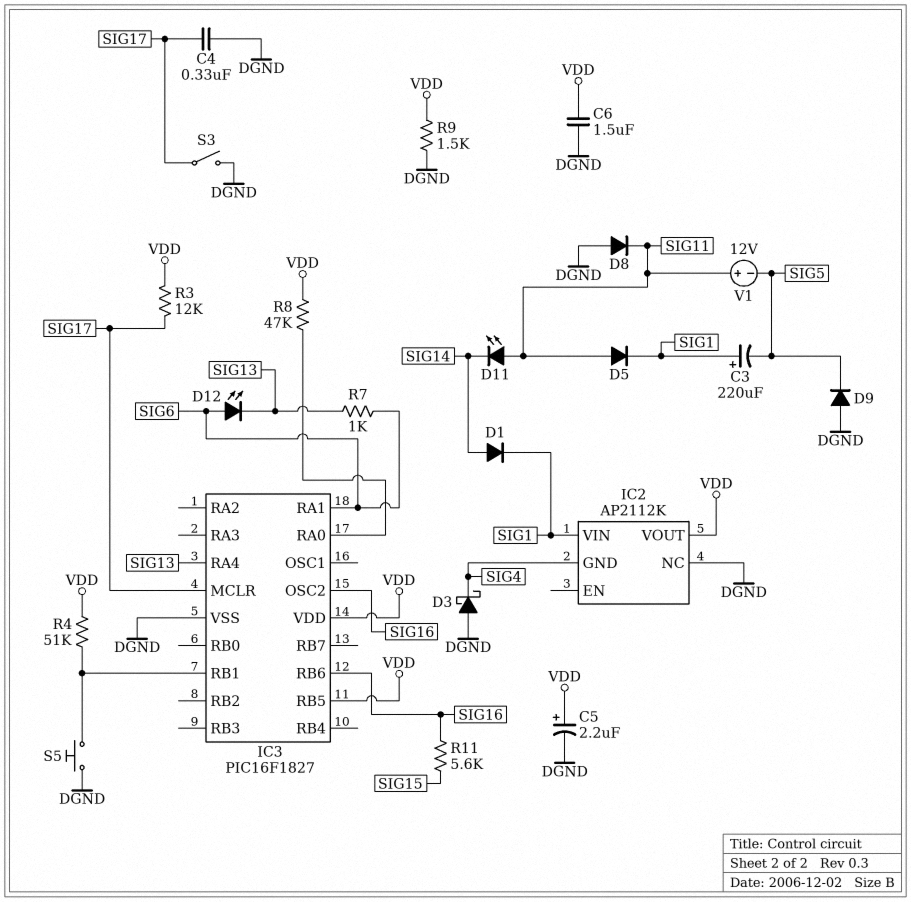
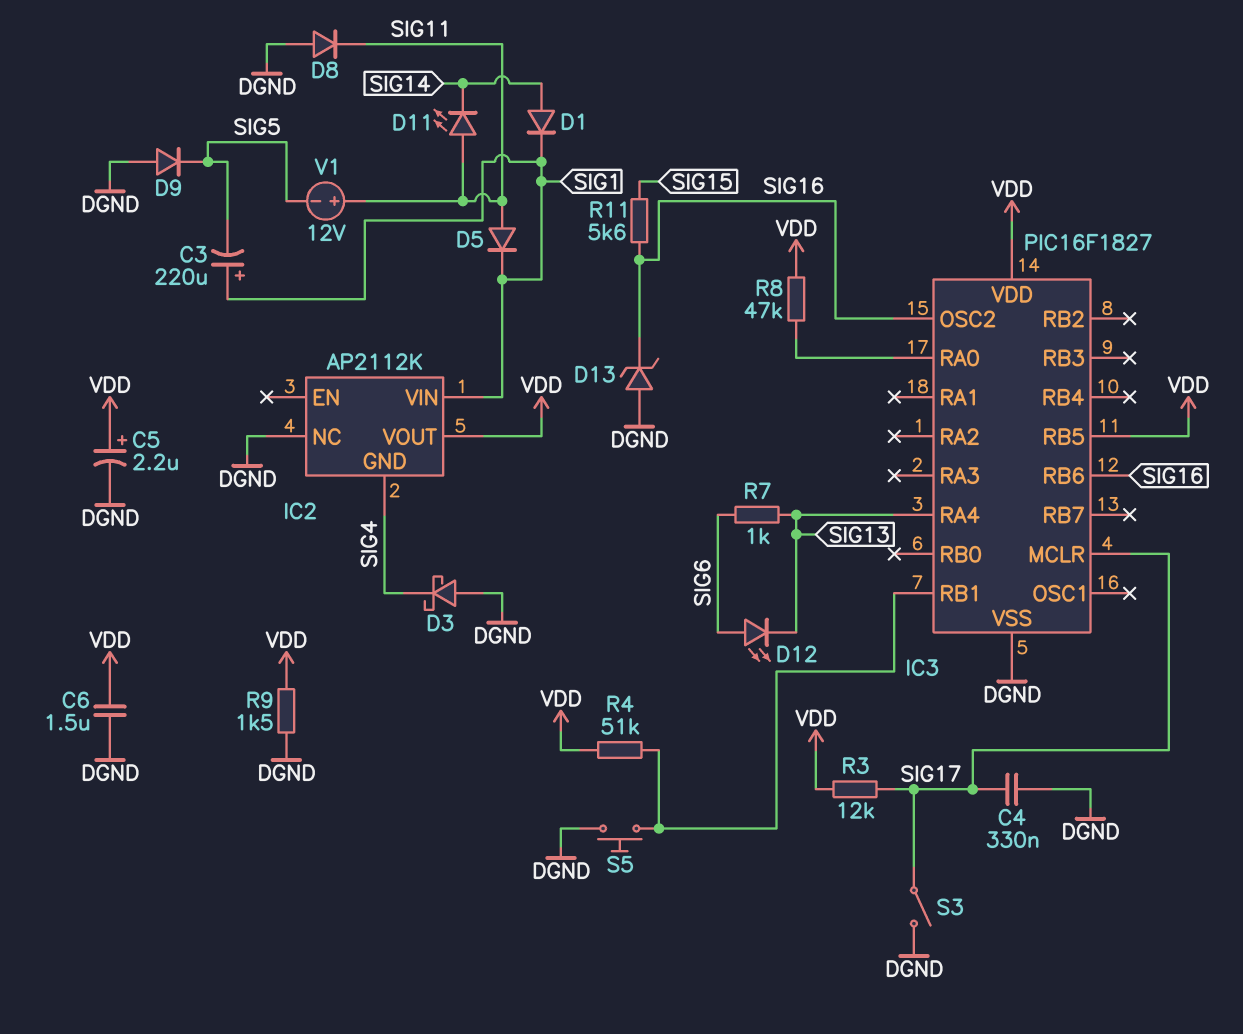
D13: none -> zener (A DGND, K SIG16)
IC3 pin RA1: SIG6 -> none

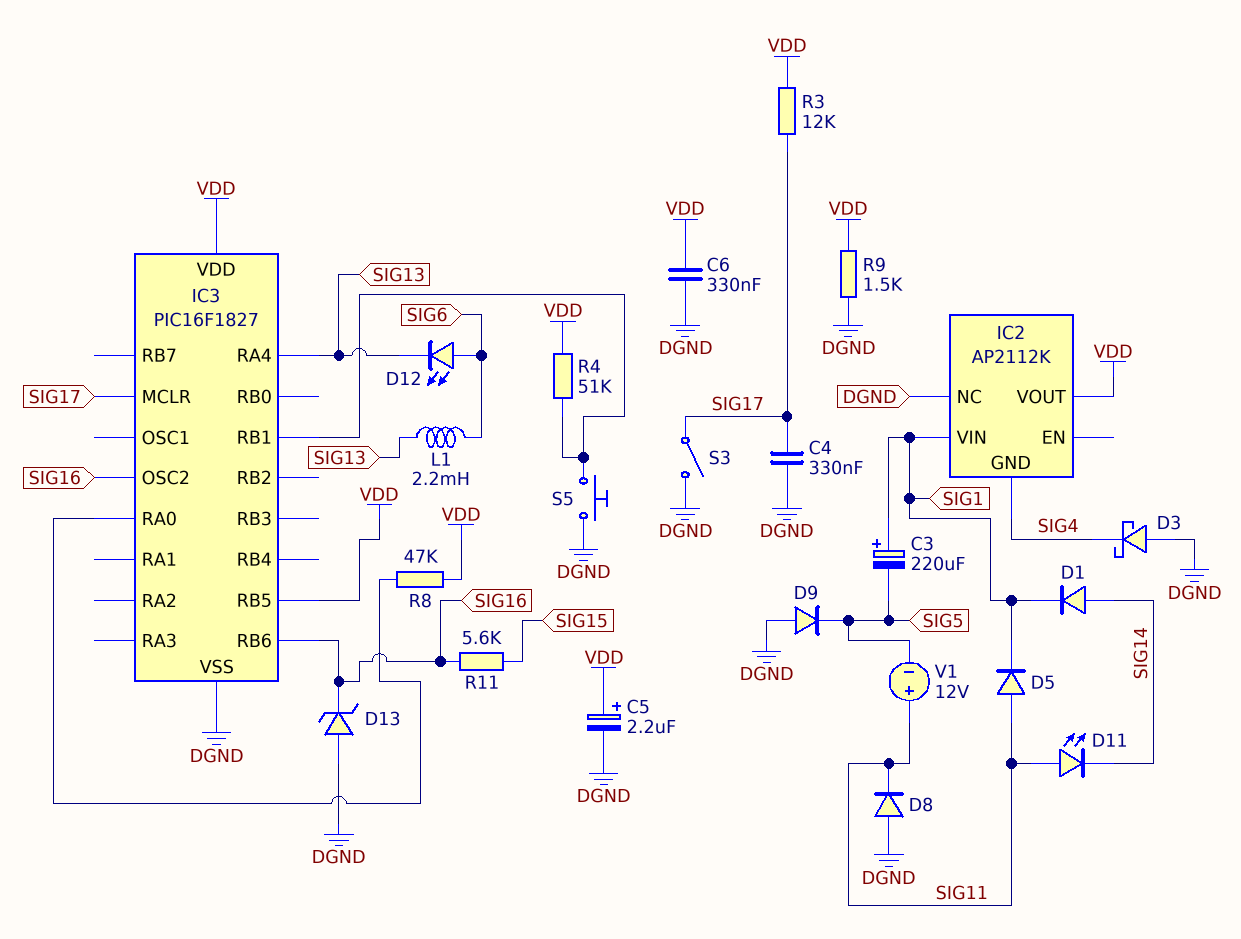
C6: 1.5uF (DGND, VDD) -> 330nF (DGND, VDD)
L1: none -> 2.2mH (SIG6, SIG13)
R7: 1k (SIG6, SIG13) -> none

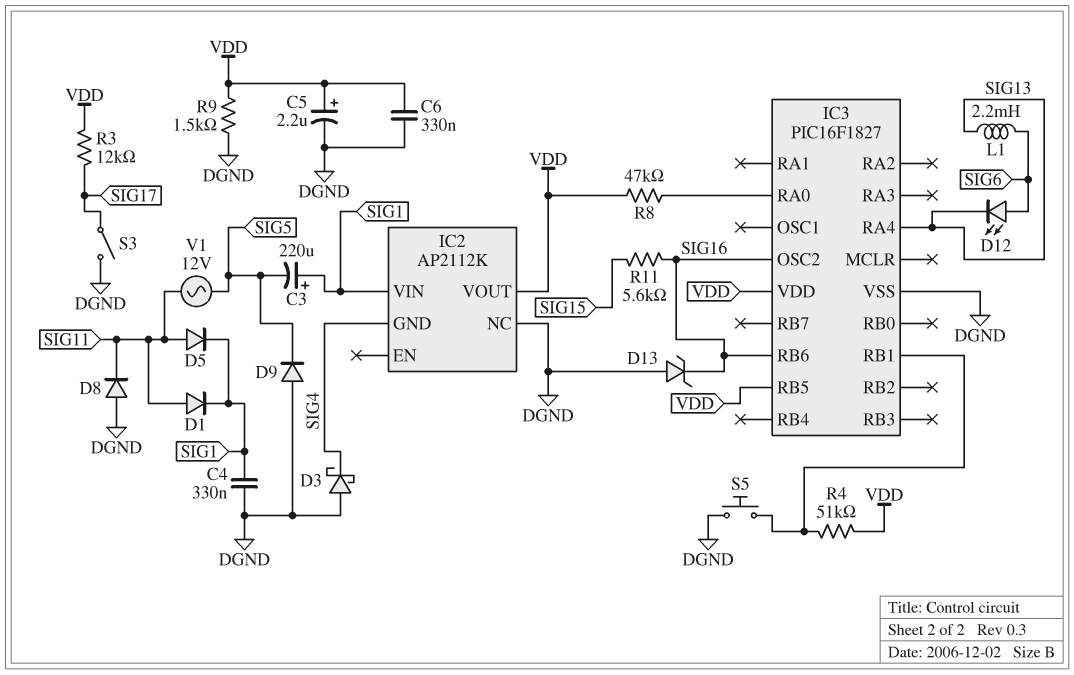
C4: 330nF (DGND, SIG17) -> 330nF (DGND, SIG1)
D1: diode (A SIG14, K SIG1) -> diode (A SIG11, K SIG1)
D11: LED (A SIG11, K SIG14) -> none
IC3 pin MCLR: SIG17 -> none
V1: 12V (plus SIG11, minus SIG5) -> AC 12V (SIG5, SIG11)

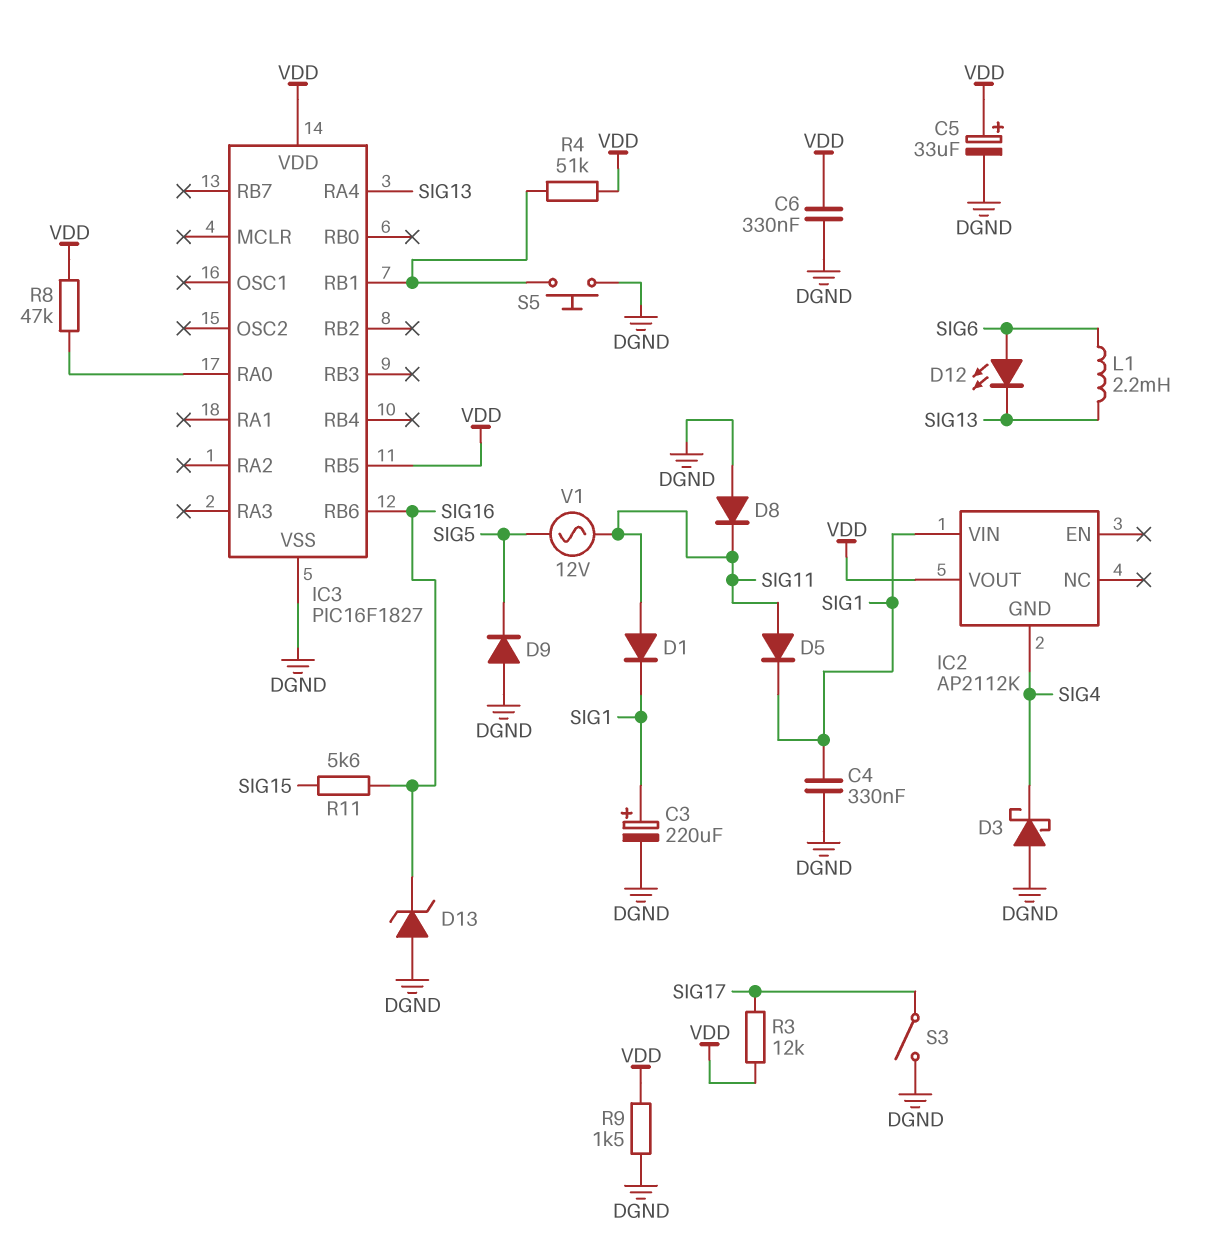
C3: 220uF (plus SIG1, minus SIG5) -> 220uF (plus SIG1, minus DGND)
C5: 2.2uF (plus VDD, minus DGND) -> 33uF (plus VDD, minus DGND)
IC2 pin NC: DGND -> none
IC3 pin OSC2: SIG16 -> none

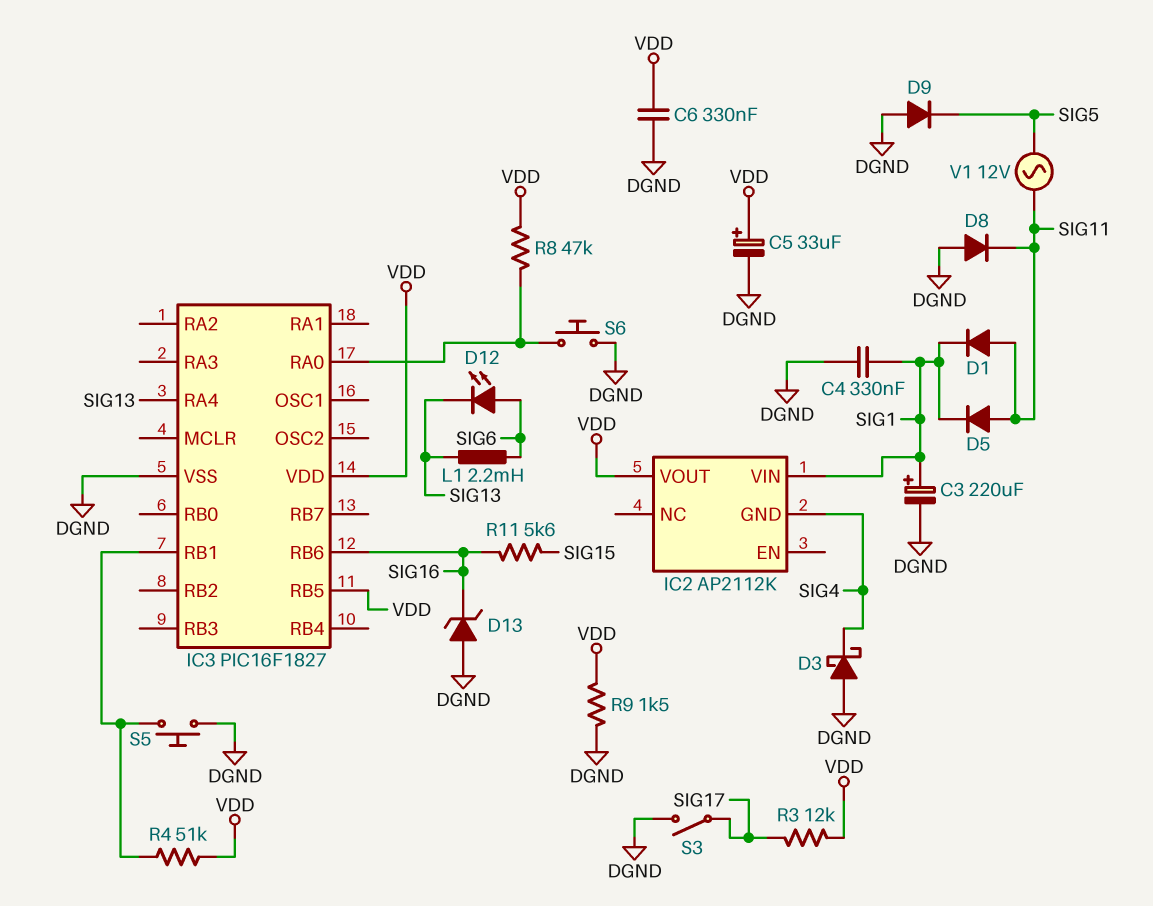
S6: none -> button (DGND, IC3/RA0)

